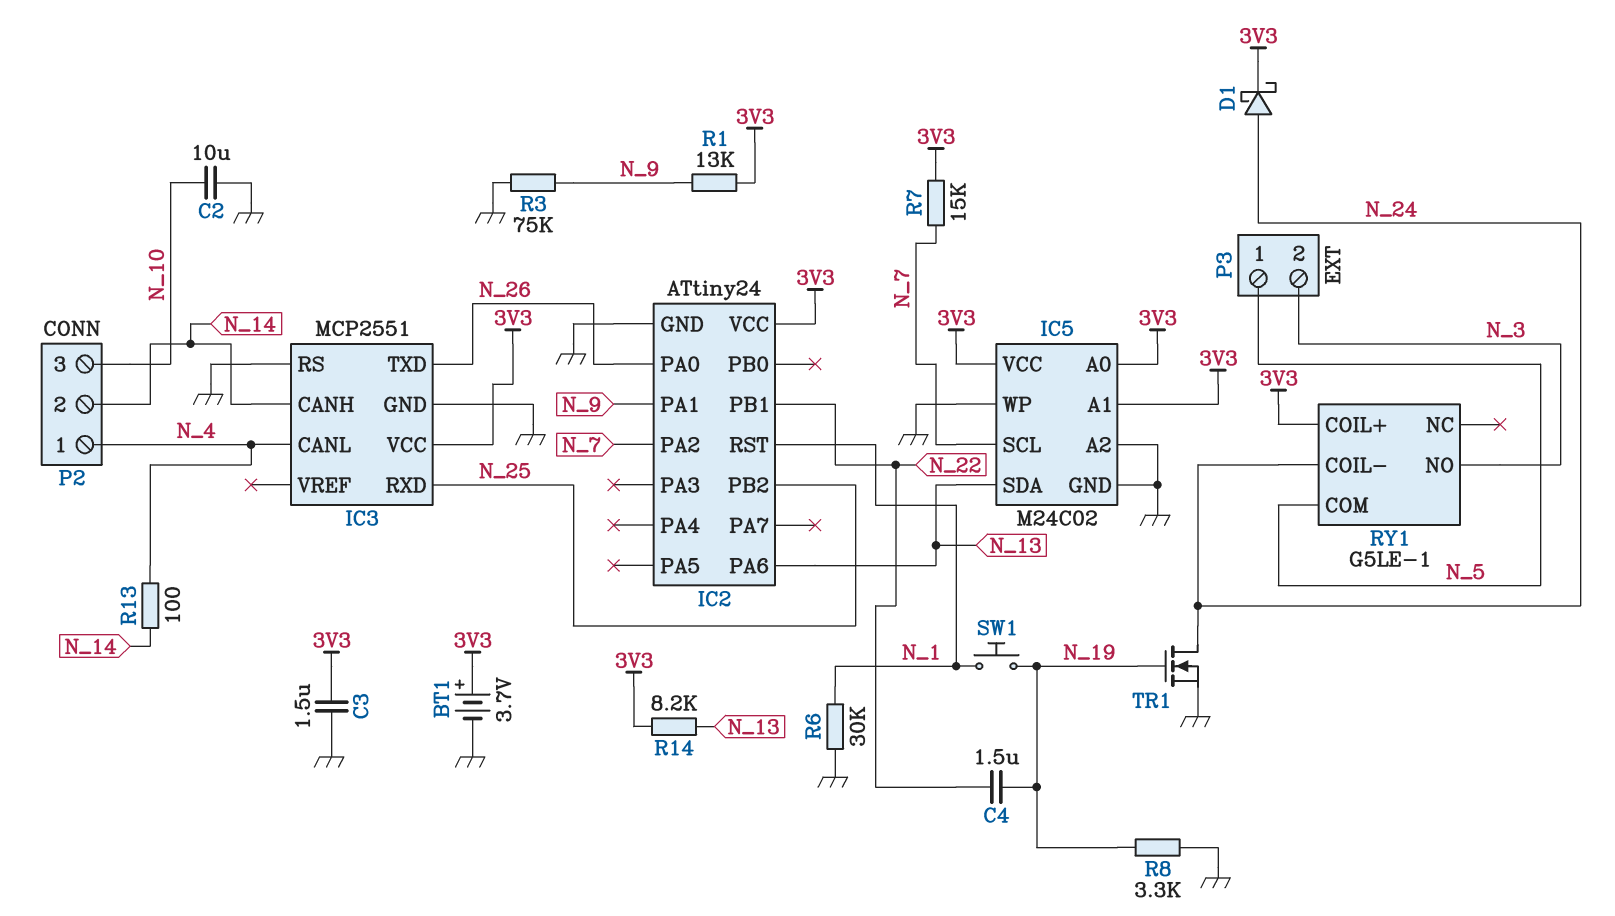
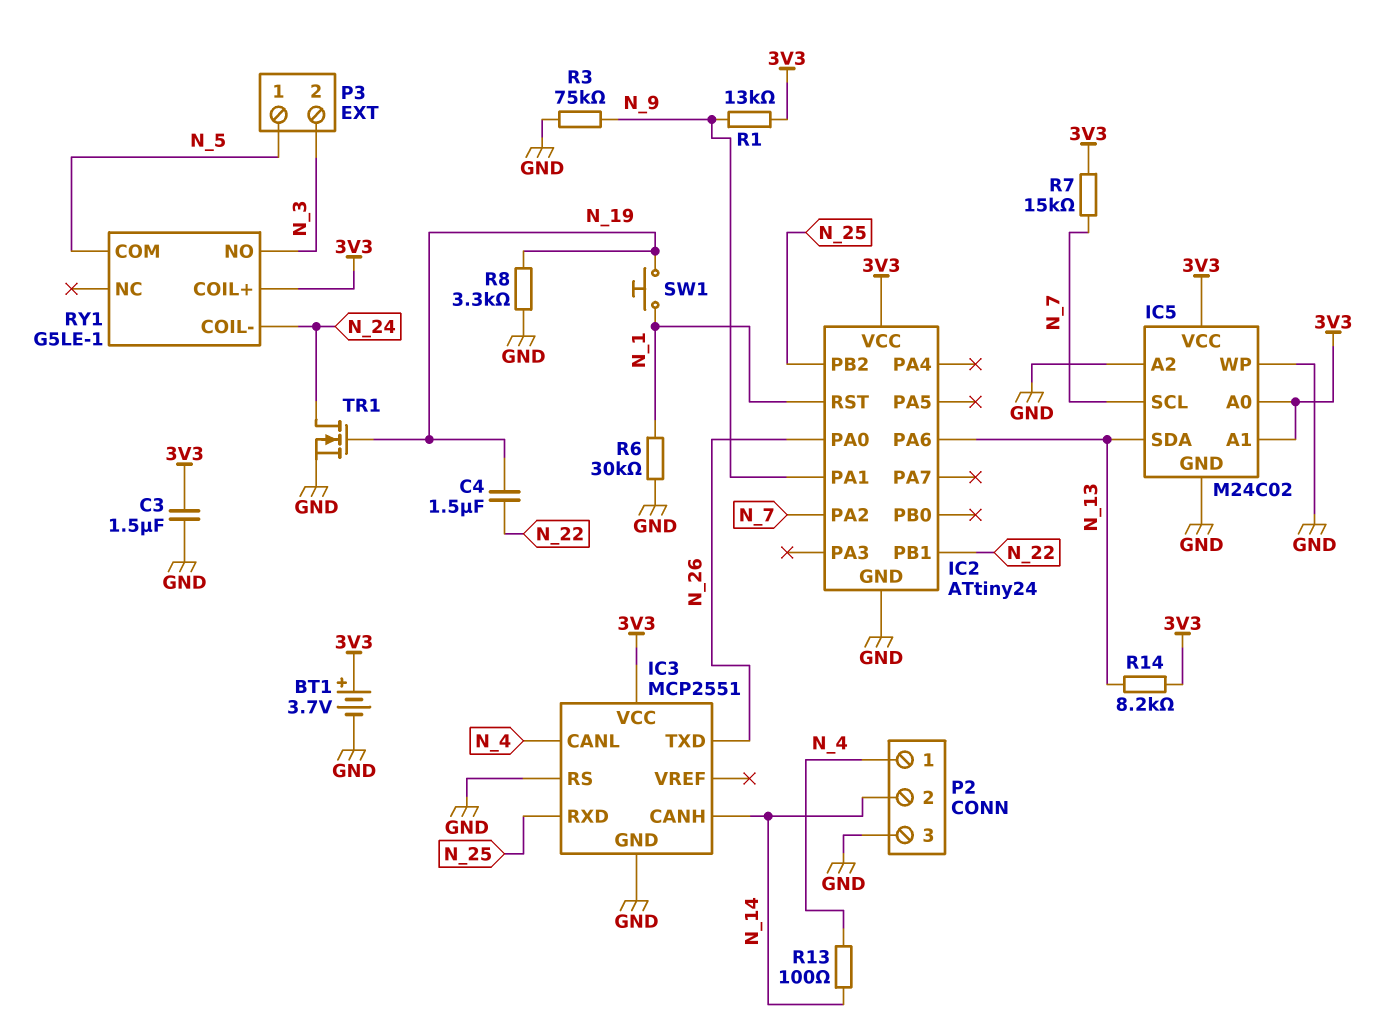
C2: 10uF (GND, N_10) -> none
D1: schottky (A N_24, K 3V3) -> none
P2 pin 3: N_10 -> GND

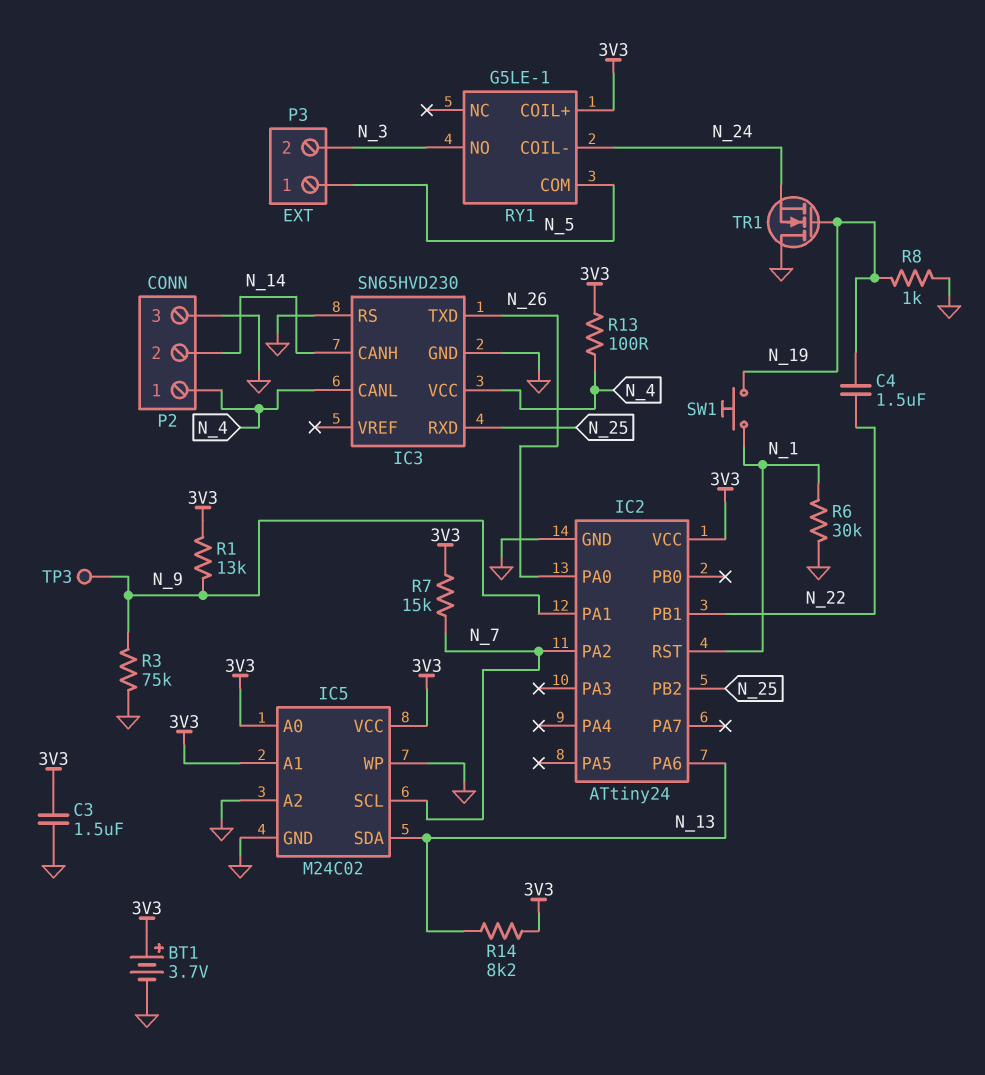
IC3: MCP2551 -> SN65HVD230
IC3 pin VCC: 3V3 -> N_4
R8: 3.3k (GND, N_19) -> 1k (GND, N_19)
R13: 100 (N_4, N_14) -> 100 (3V3, N_4)
TP3: none -> test point (N_9)
TR1: NMOS (G N_19, D N_24, S GND) -> NMOS (G N_19, D GND, S N_24)

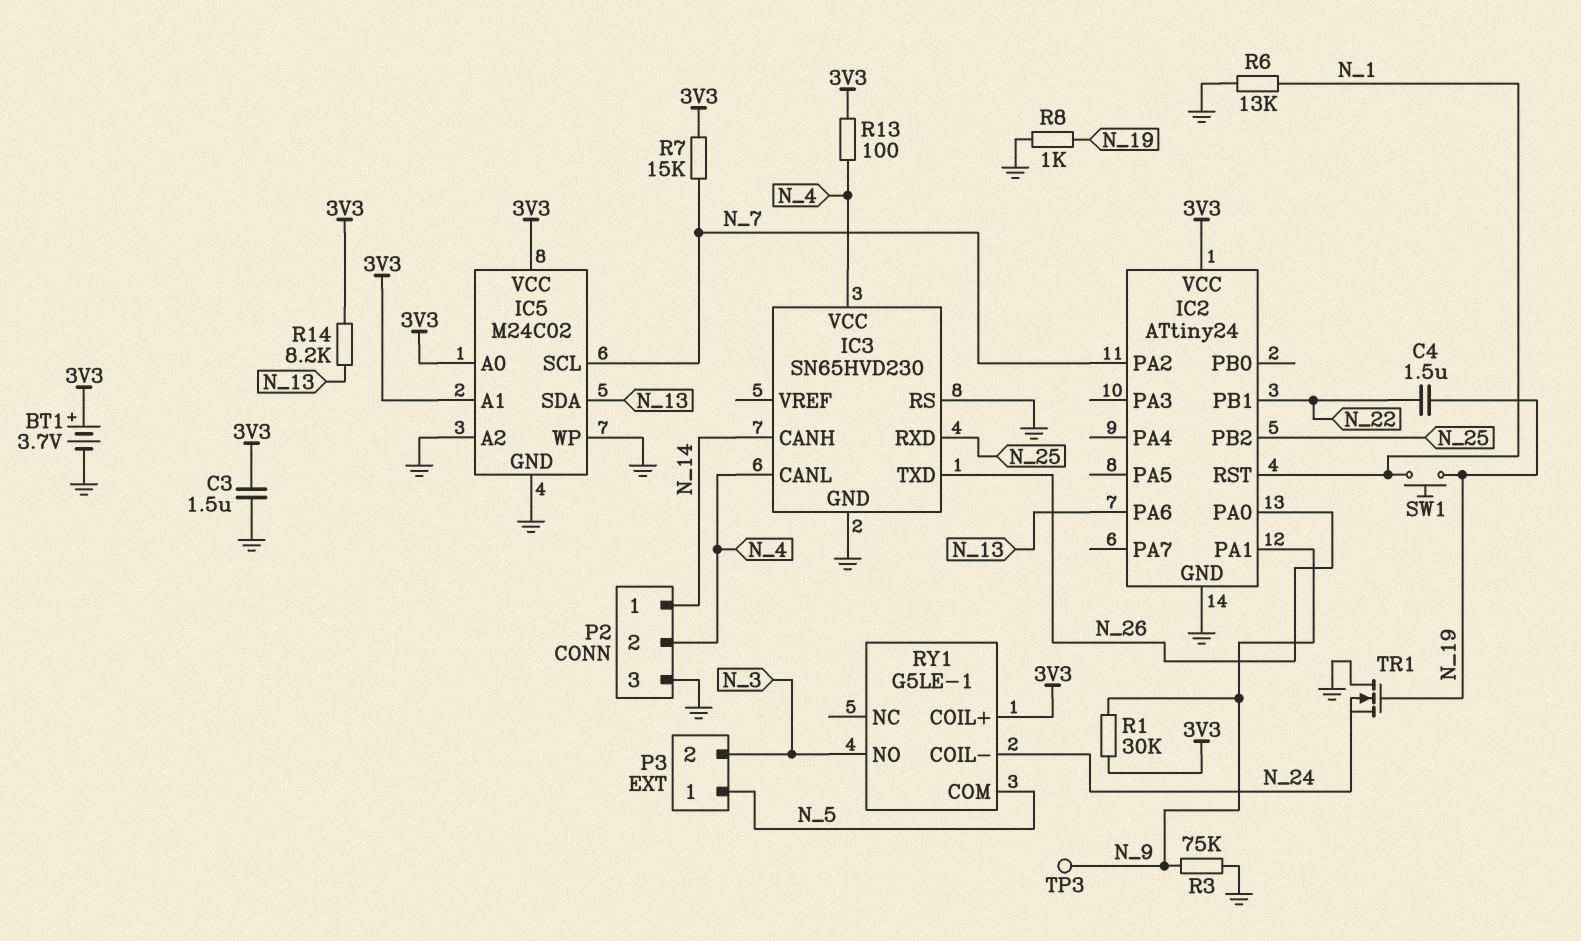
P2 pin 1: N_4 -> N_14
P2 pin 2: N_14 -> N_4
R1: 13k (3V3, N_9) -> 30k (3V3, N_9)
R6: 30k (GND, N_1) -> 13k (GND, N_1)

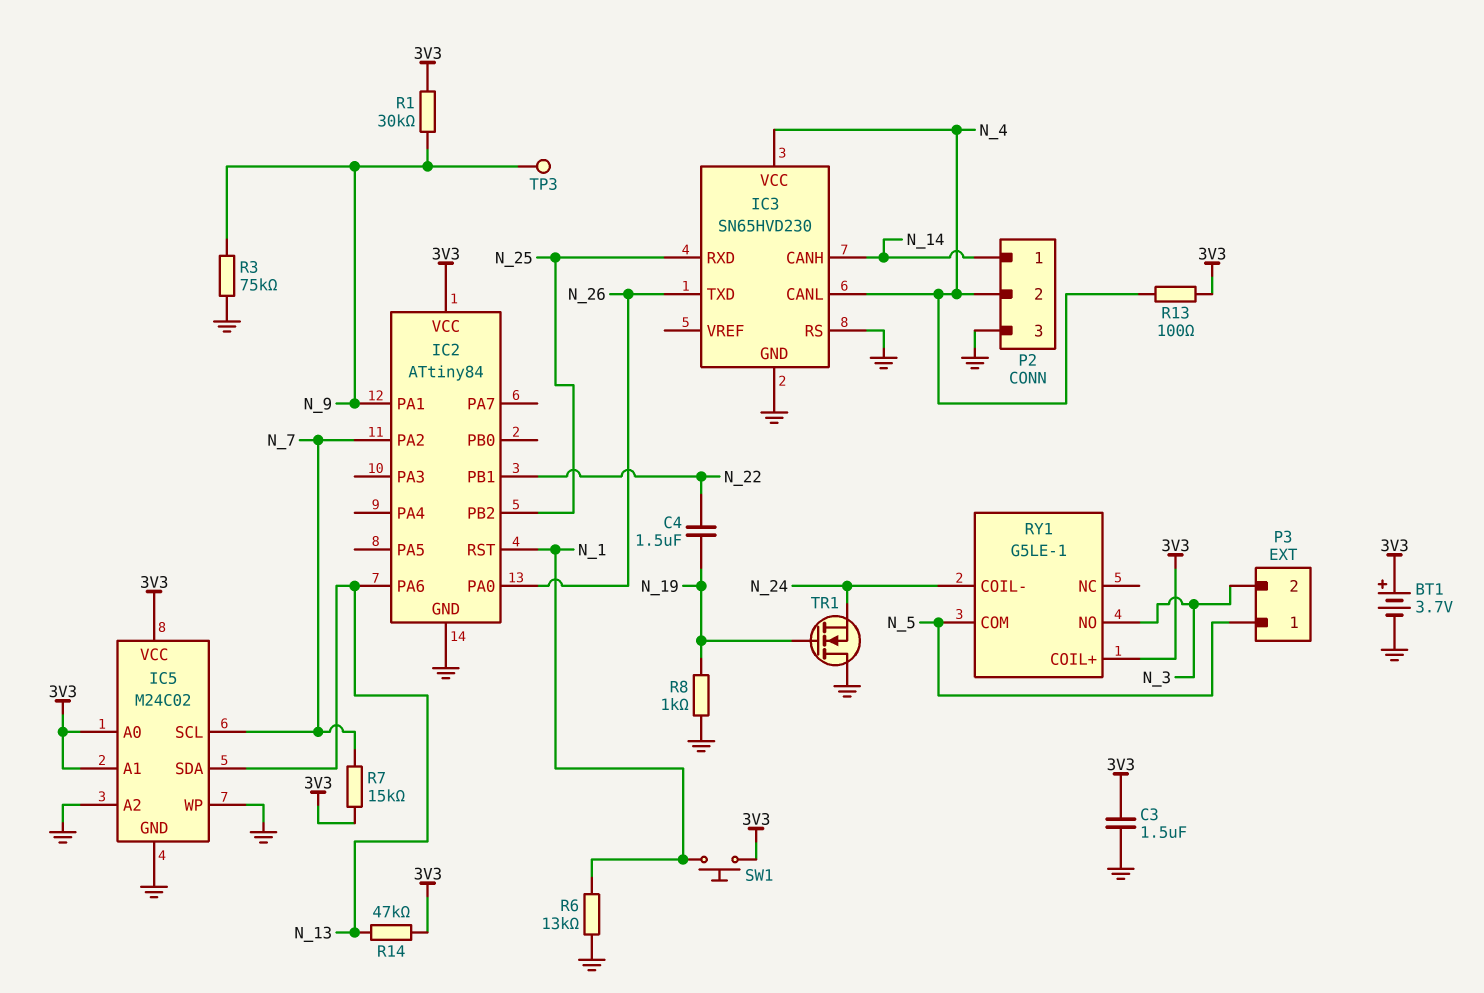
IC2: ATtiny24 -> ATtiny84
R14: 8.2k (3V3, N_13) -> 47k (3V3, N_13)
SW1: button (N_1, N_19) -> button (3V3, N_1)

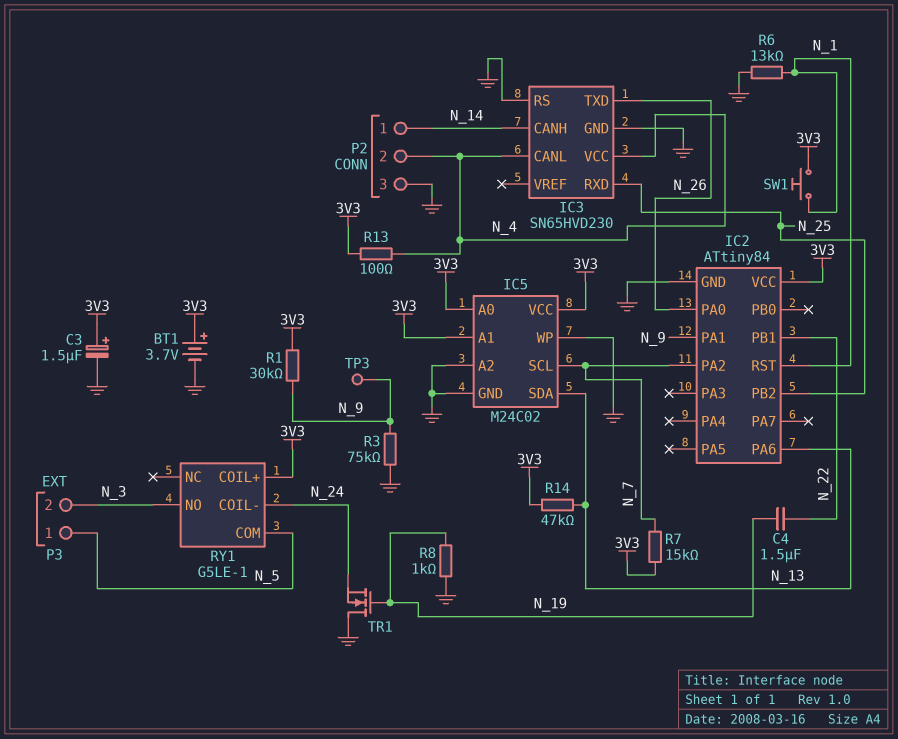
C3: 1.5uF (3V3, GND) -> 1.5uF (plus 3V3, minus GND)

